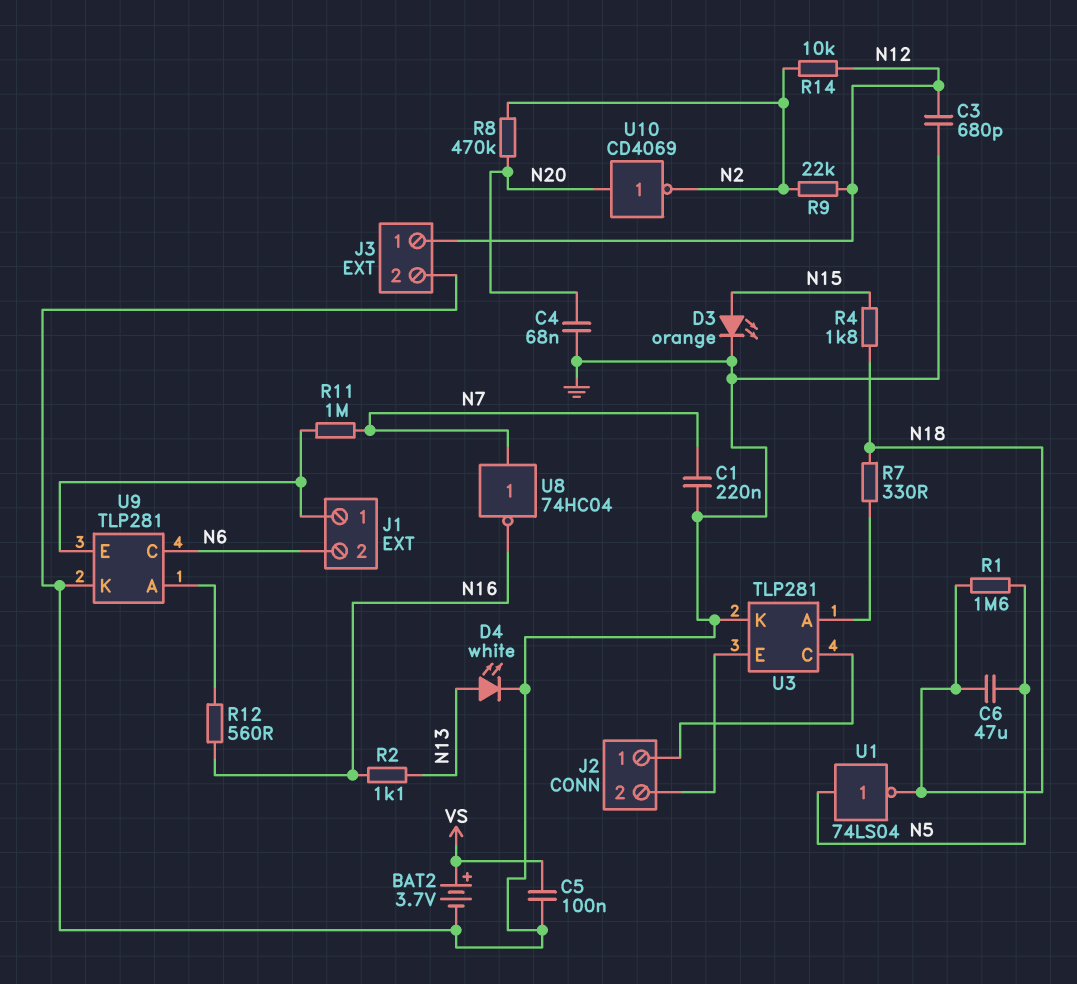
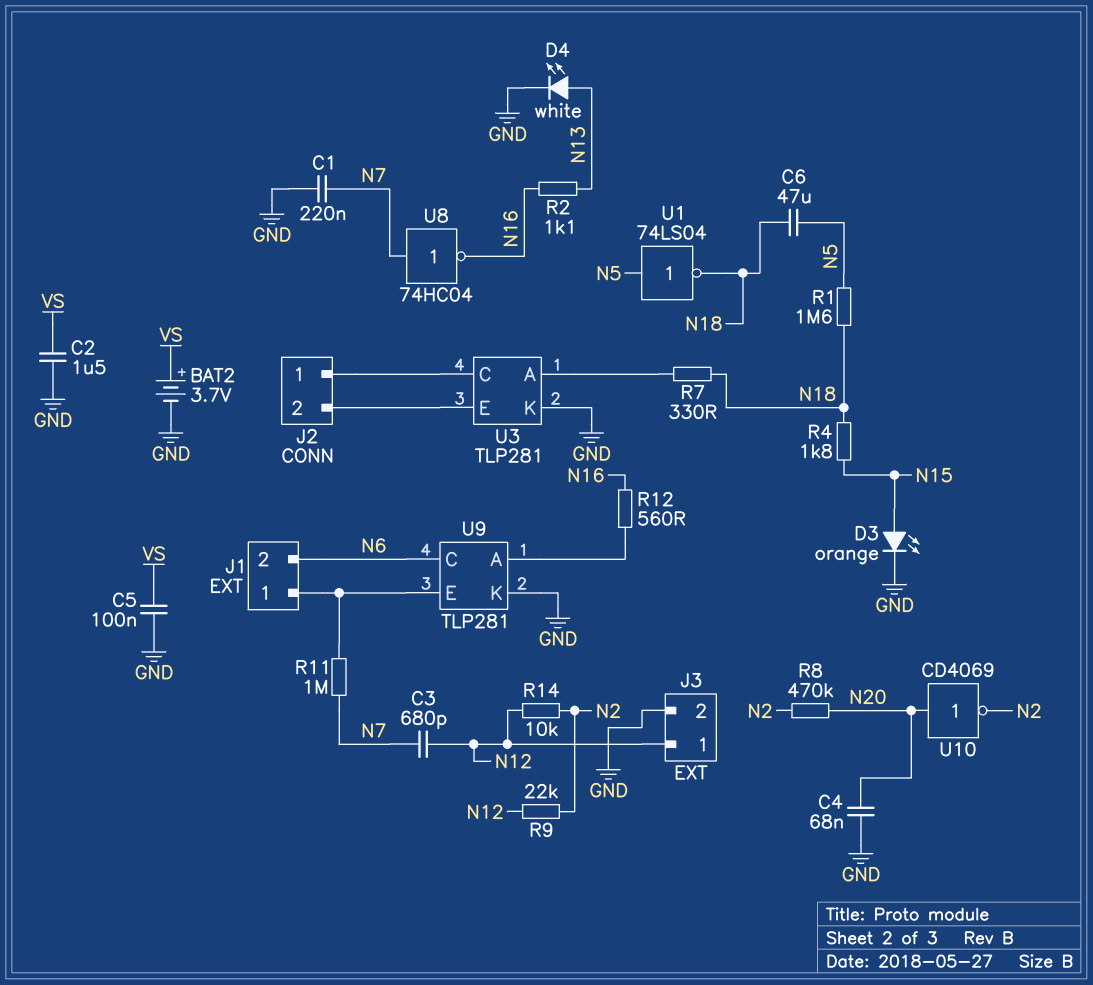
C2: none -> 1.5uF (GND, VS)
C3: 680pF (GND, N12) -> 680pF (N7, N12)

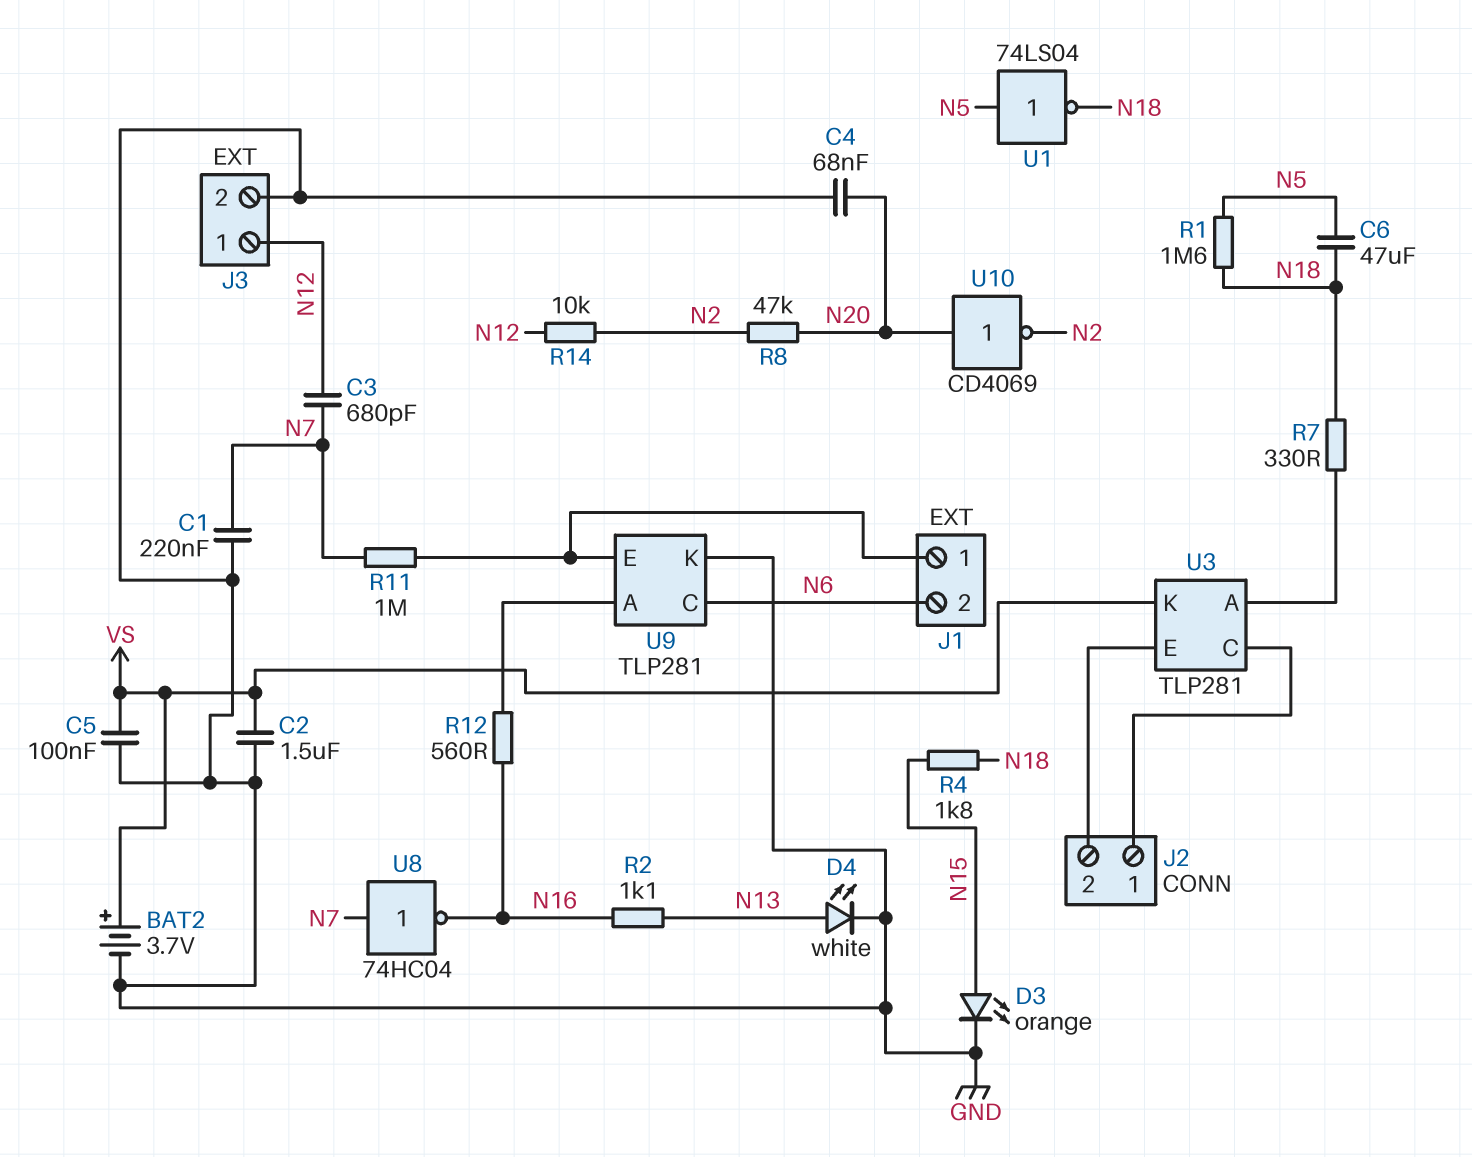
R8: 470k (N2, N20) -> 47k (N2, N20)
R9: 22k (N2, N12) -> none
U3 pin K: GND -> VS

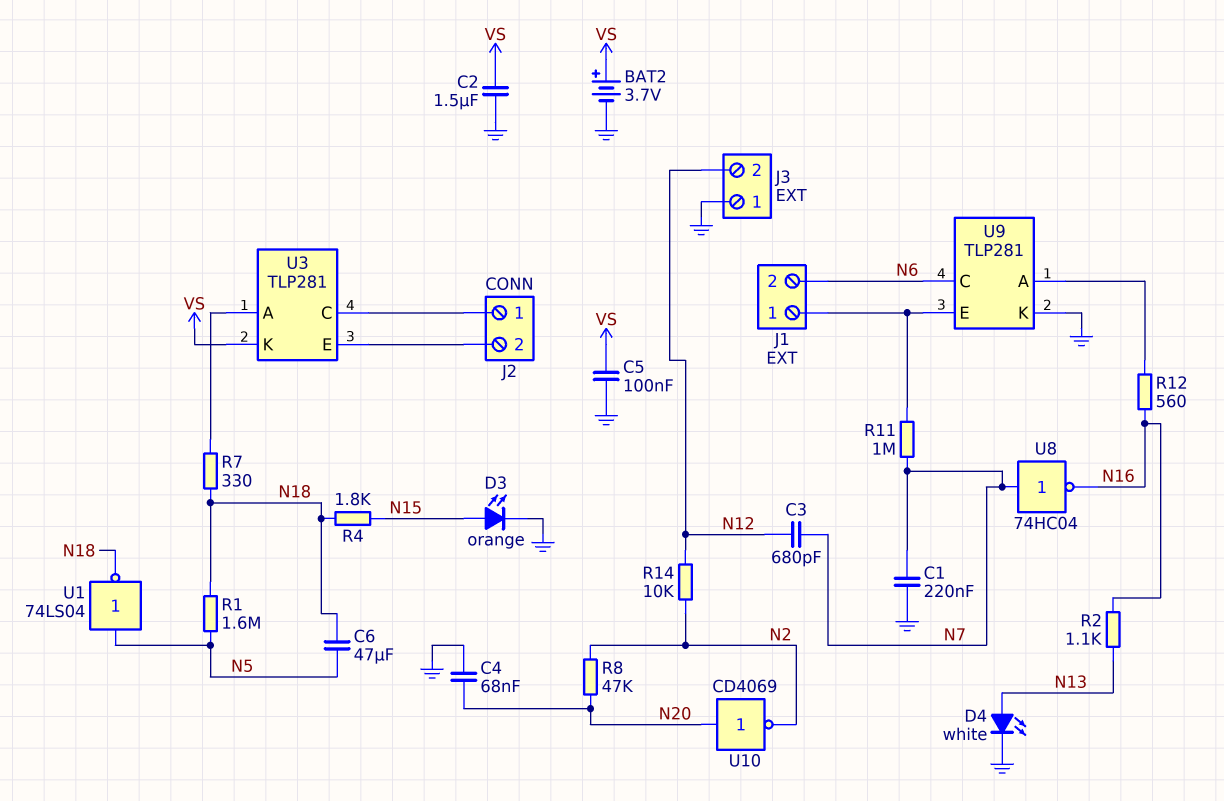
J3 pin 1: N12 -> GND
J3 pin 2: GND -> N12

